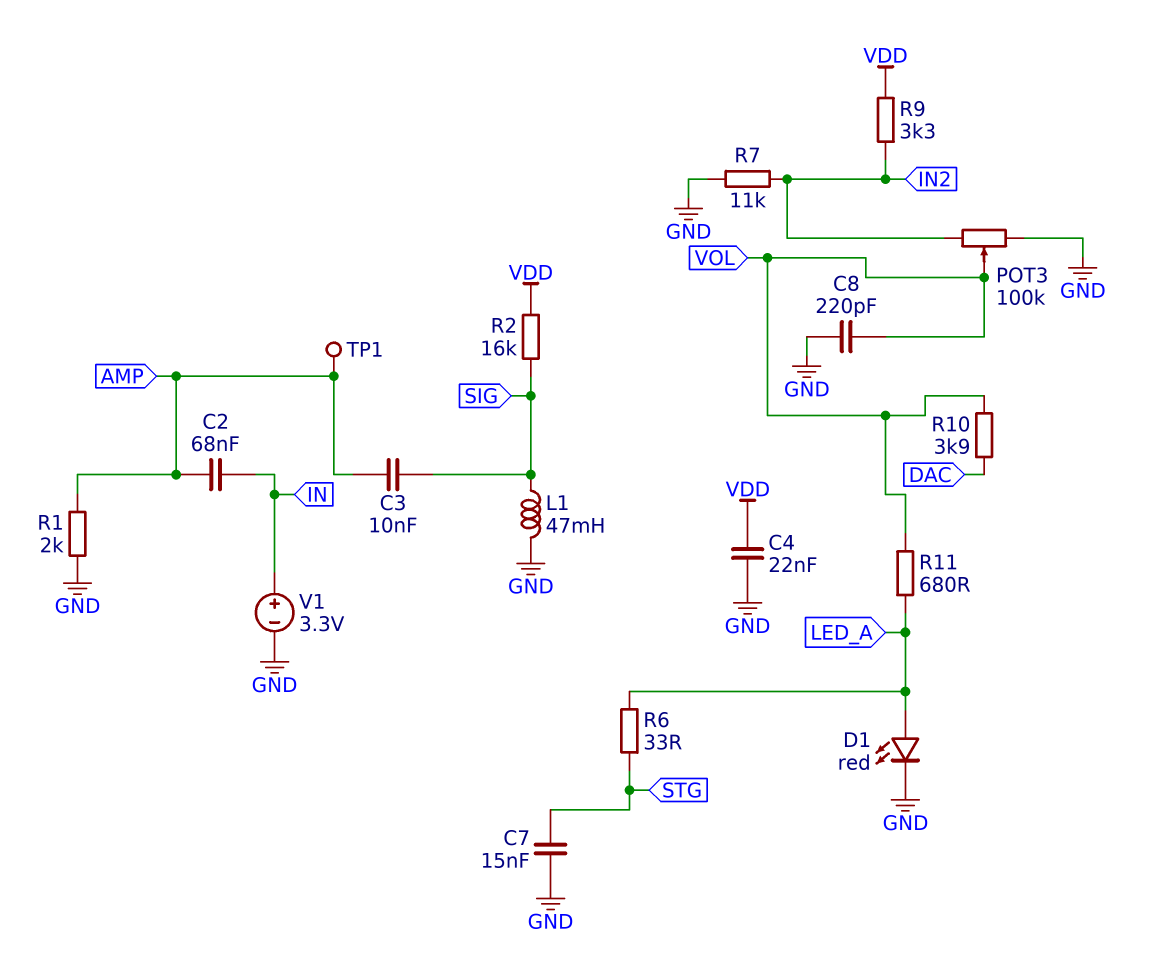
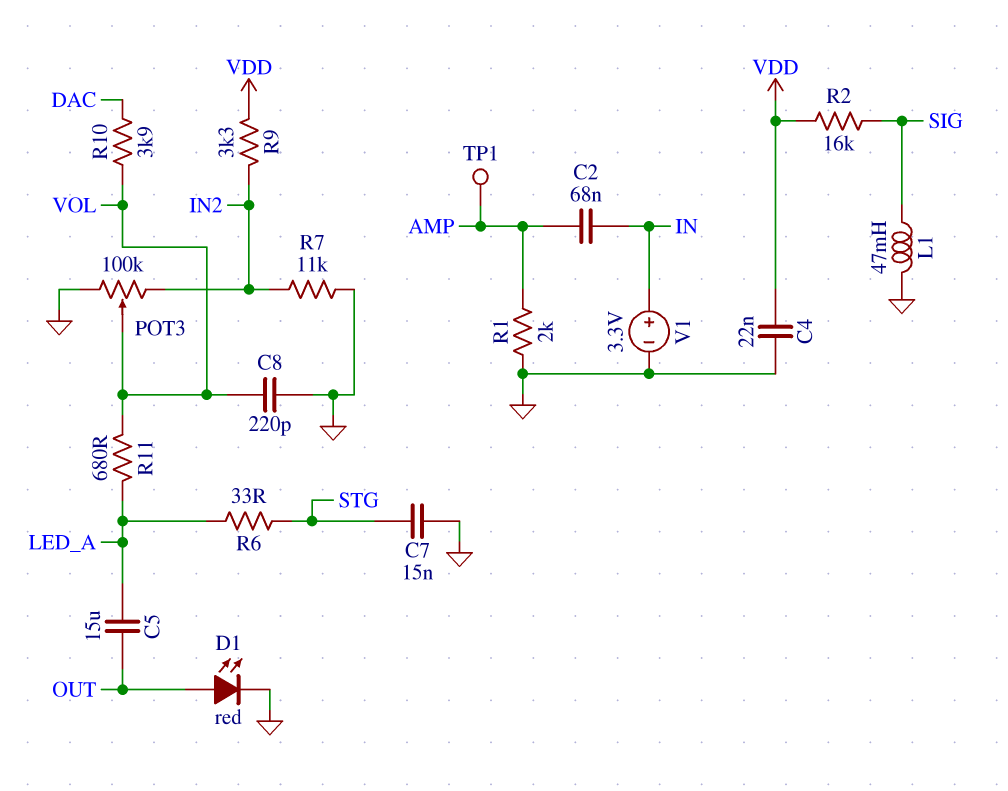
C3: 10nF (AMP, SIG) -> none
C5: none -> 15uF (LED_A, OUT)
D1: LED red (A LED_A, K GND) -> LED red (A OUT, K GND)

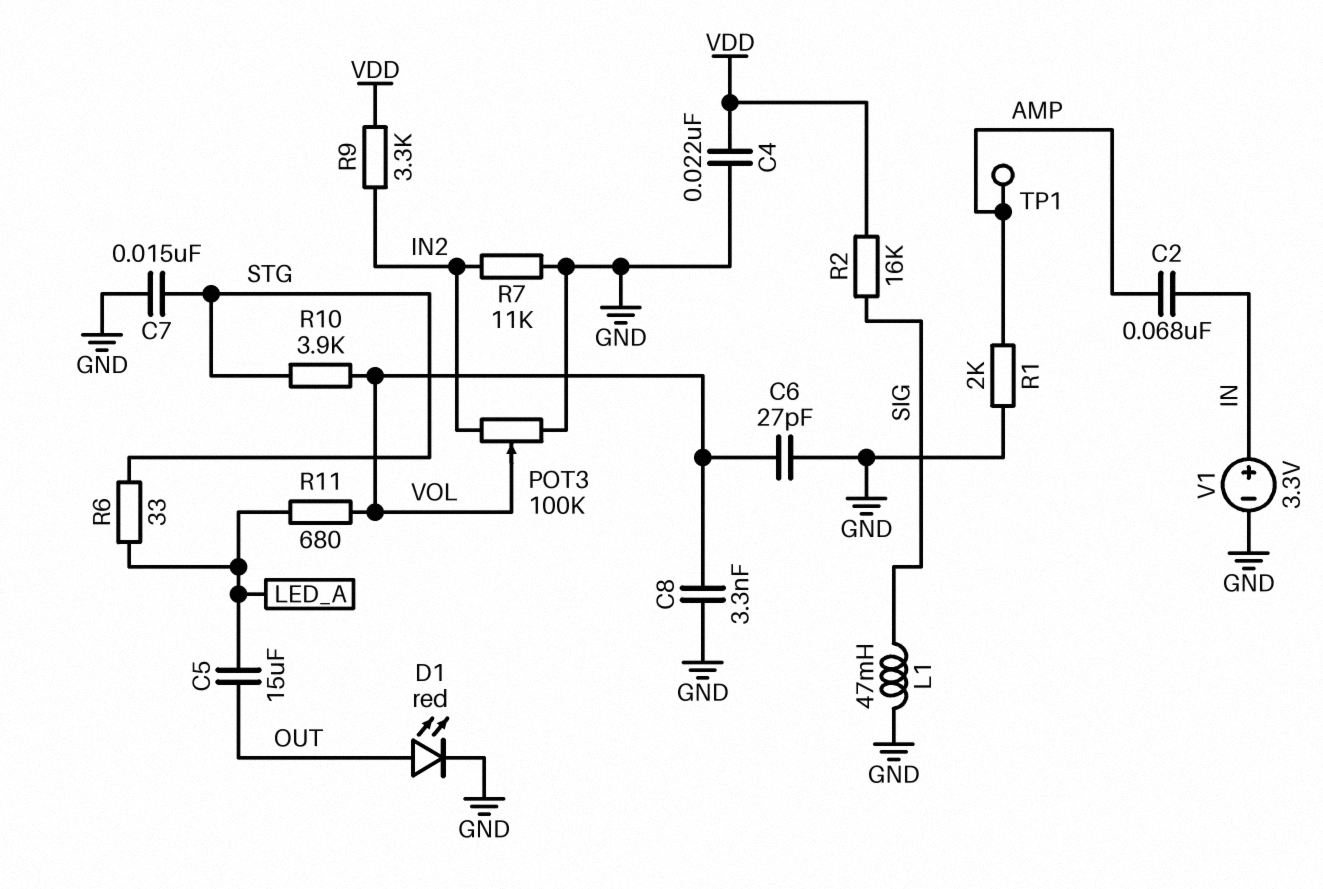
C6: none -> 27pF (GND, VOL)
C8: 220pF (GND, VOL) -> 3.3nF (GND, VOL)
R10: 3.9k (DAC, VOL) -> 3.9k (STG, VOL)

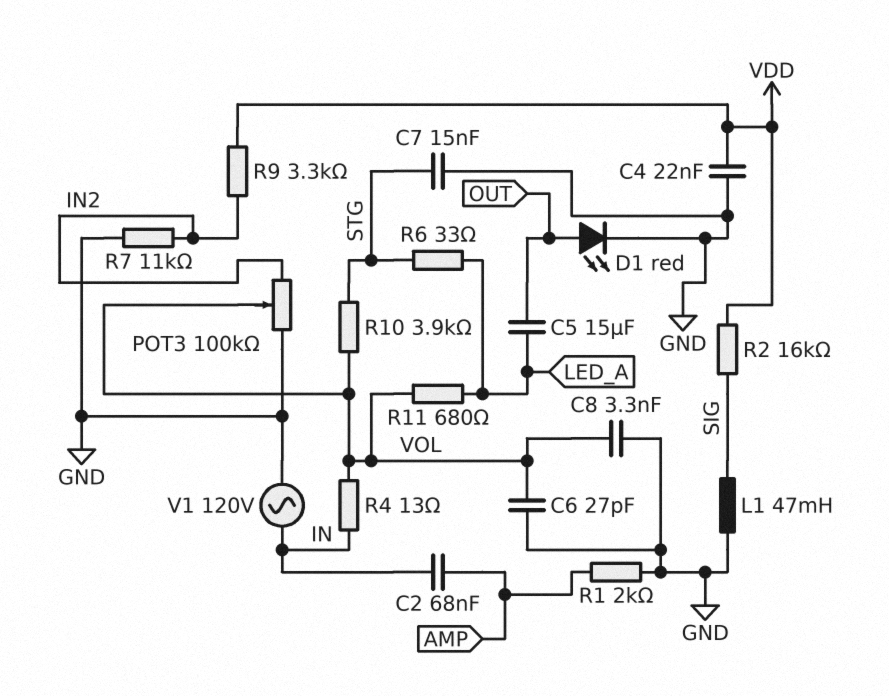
R4: none -> 13 (IN, VOL)
TP1: test point (AMP) -> none
V1: 3.3V (plus IN, minus GND) -> AC 120V (GND, IN)

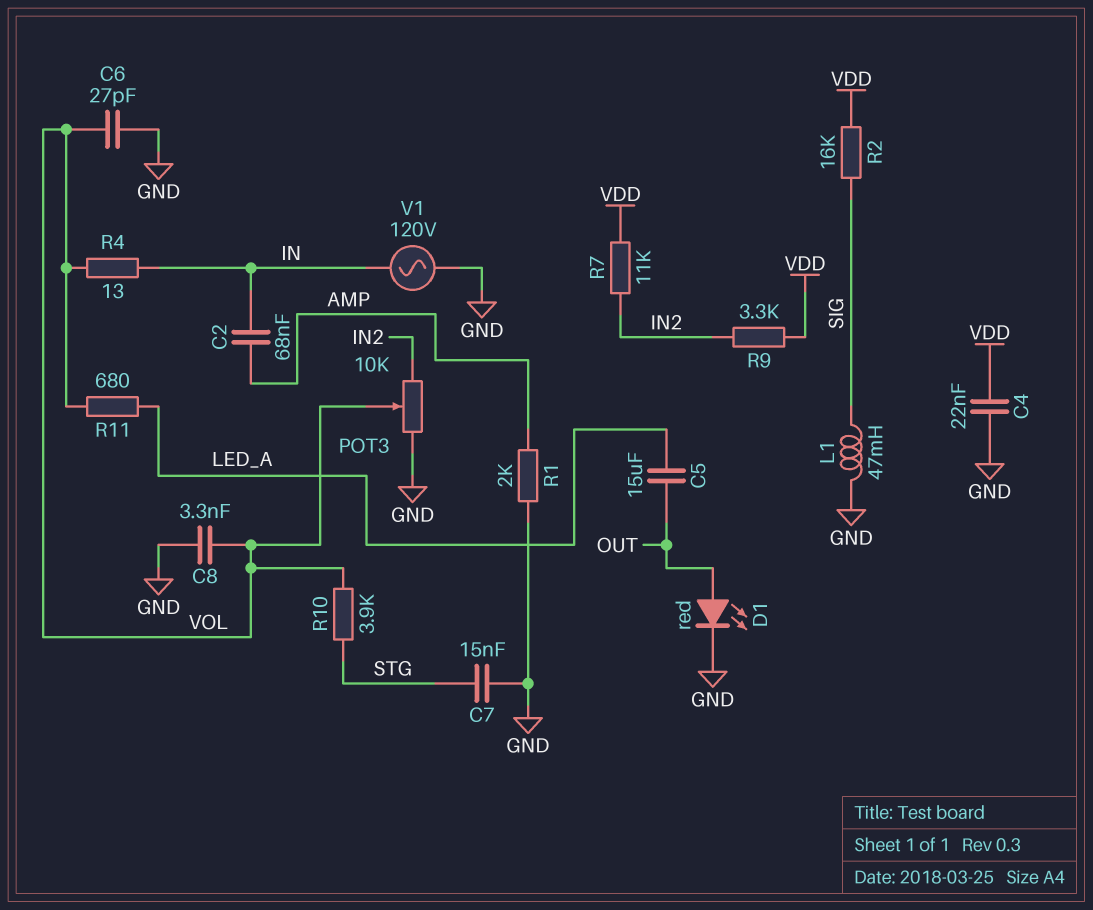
POT3: 100k (GND, IN2, wiper VOL) -> 10k (GND, IN2, wiper VOL)
R6: 33 (LED_A, STG) -> none
R7: 11k (GND, IN2) -> 11k (IN2, VDD)

